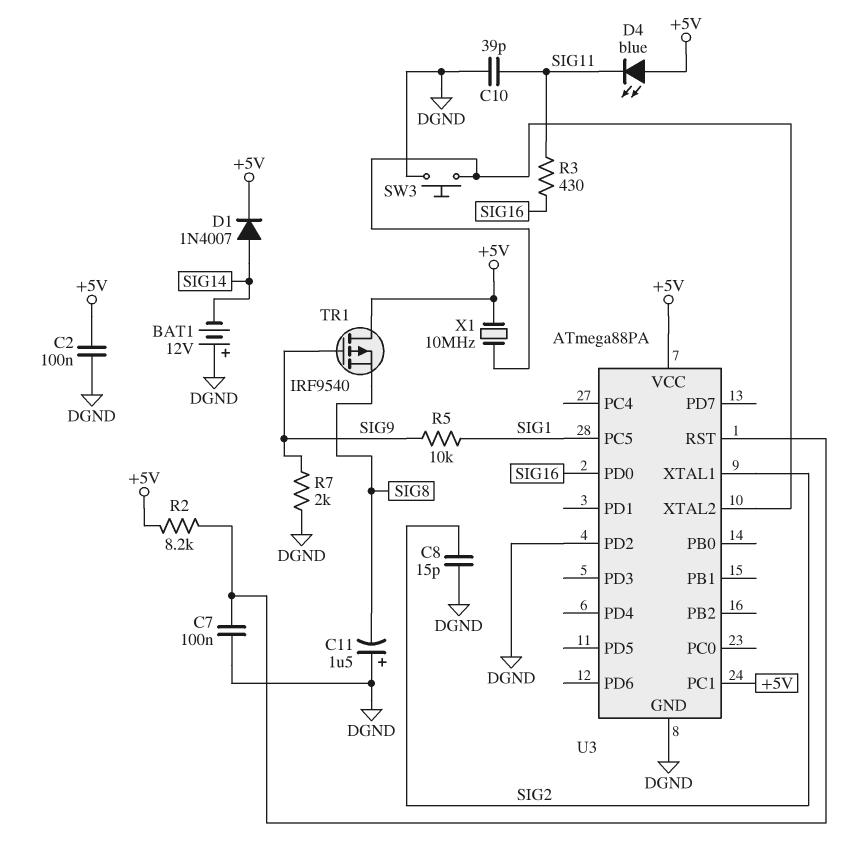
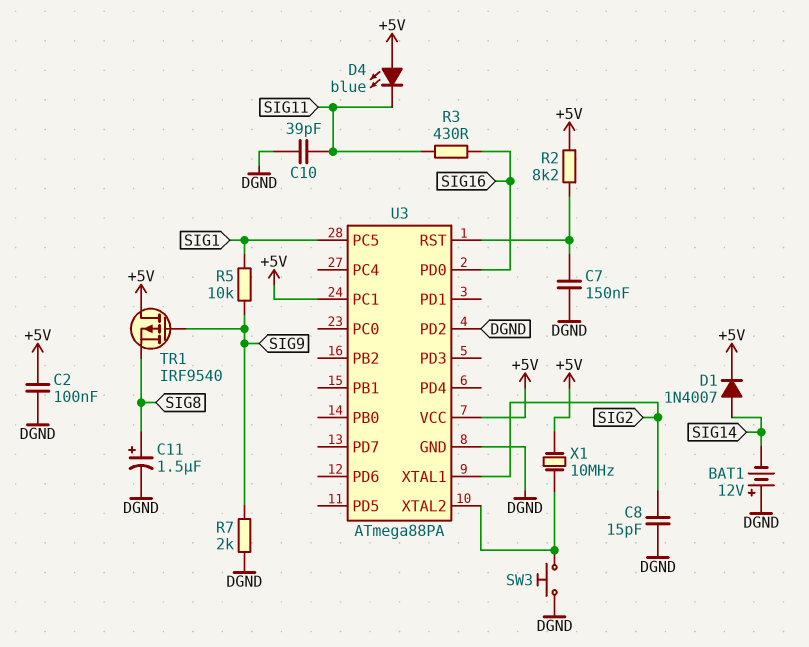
C7: 100nF (DGND, U3/RST) -> 150nF (DGND, U3/RST)
C11: 1.5uF (plus DGND, minus SIG8) -> 1.5uF (plus SIG8, minus DGND)

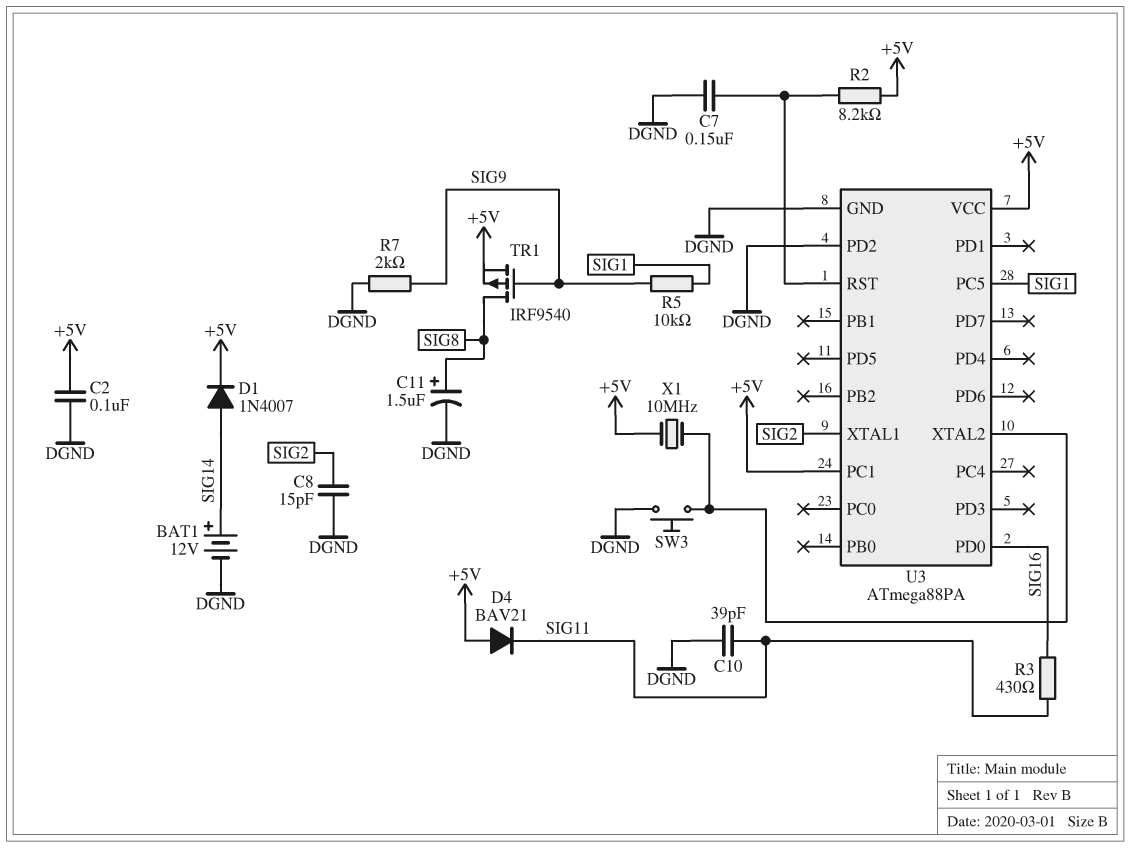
BAT1: 12V (plus DGND, minus SIG14) -> 12V (plus SIG14, minus DGND)
D4: LED blue (A +5V, K SIG11) -> diode BAV21 (A +5V, K SIG11)
TR1: PMOS IRF9540 (G SIG9, D +5V, S SIG8) -> PMOS IRF9540 (G SIG9, D SIG8, S +5V)

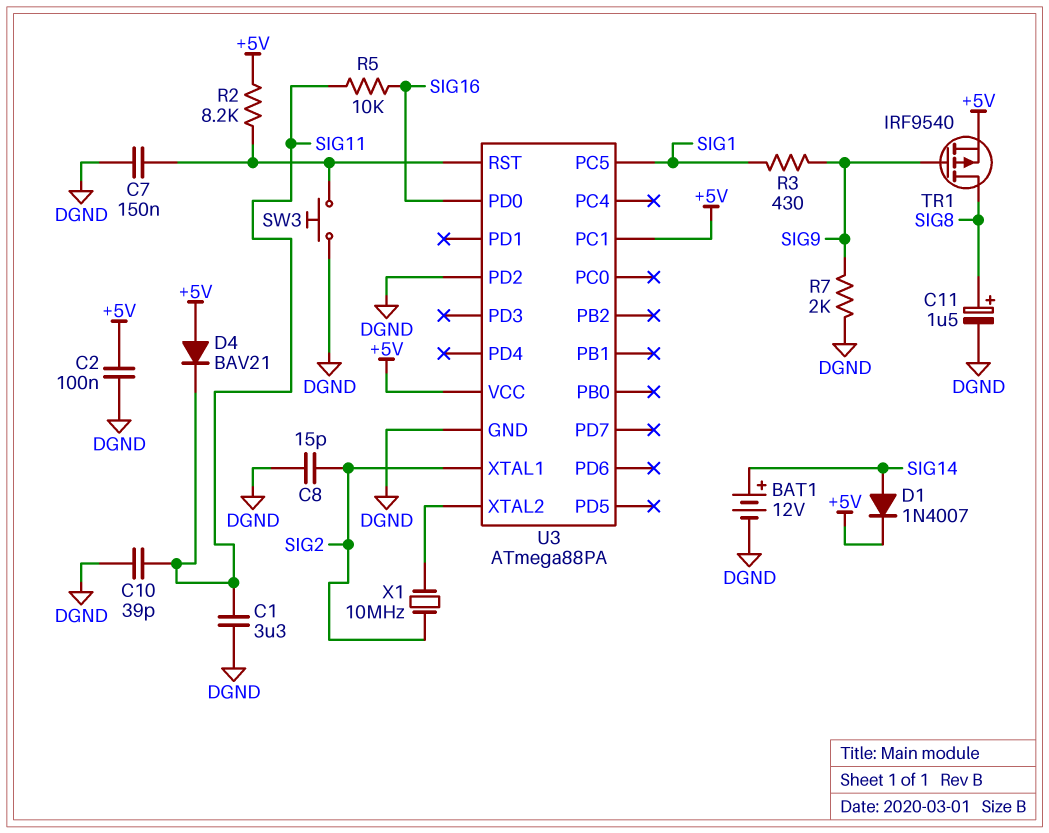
C1: none -> 3.3uF (DGND, SIG11)
R3: 430 (SIG11, SIG16) -> 430 (SIG1, SIG9)
R5: 10k (SIG1, SIG9) -> 10k (SIG11, SIG16)
SW3: button (DGND, U3/XTAL2) -> button (DGND, U3/RST)
X1: 10MHz (+5V, U3/XTAL2) -> 10MHz (SIG2, U3/XTAL2)

